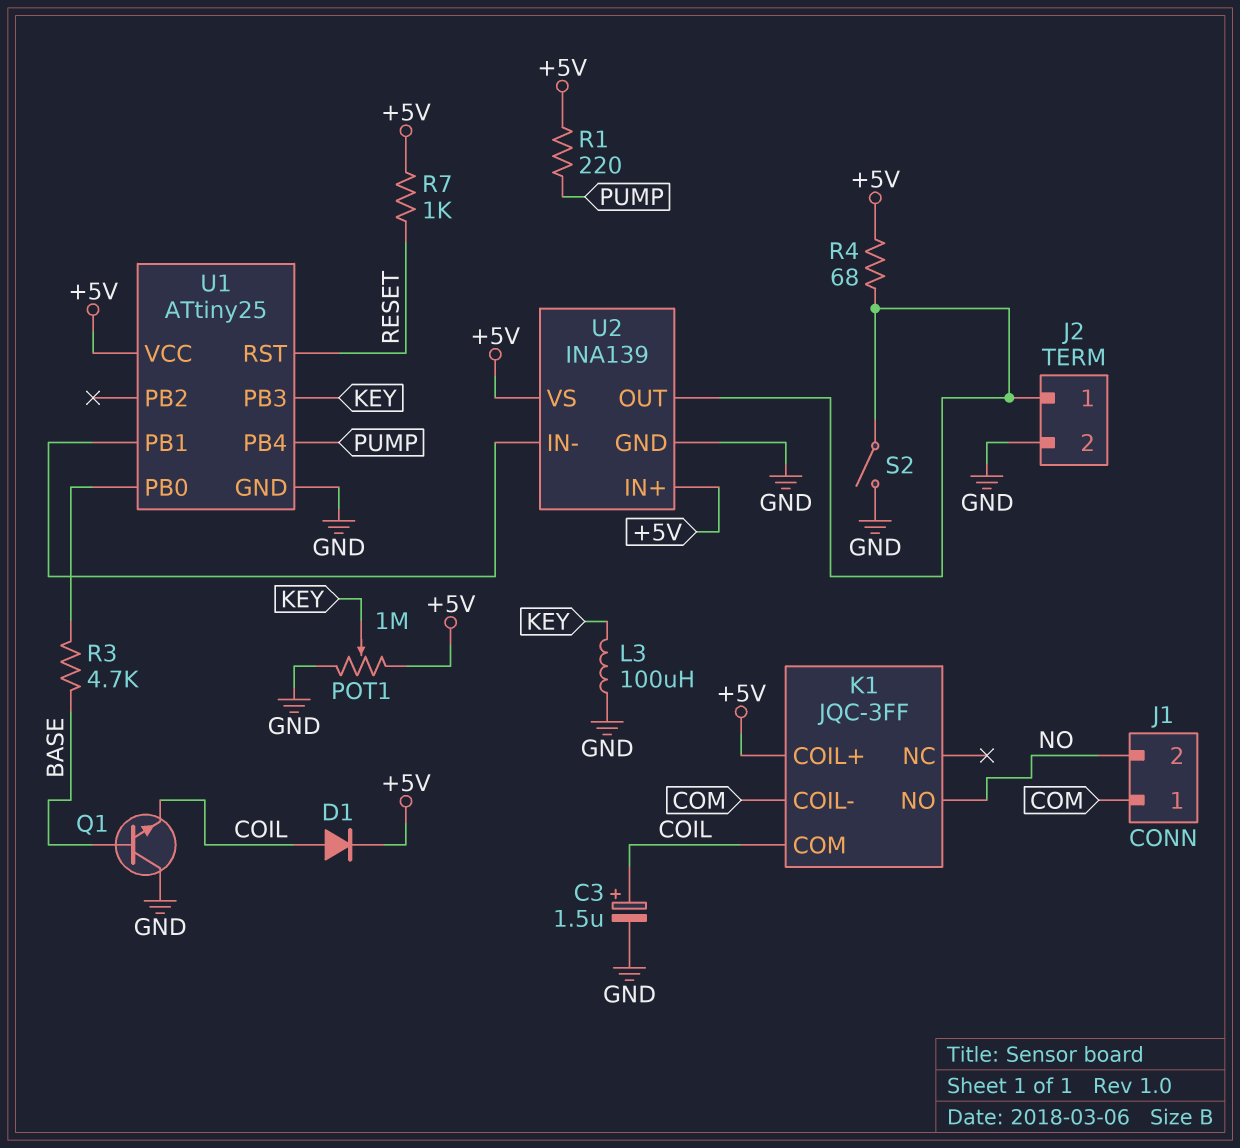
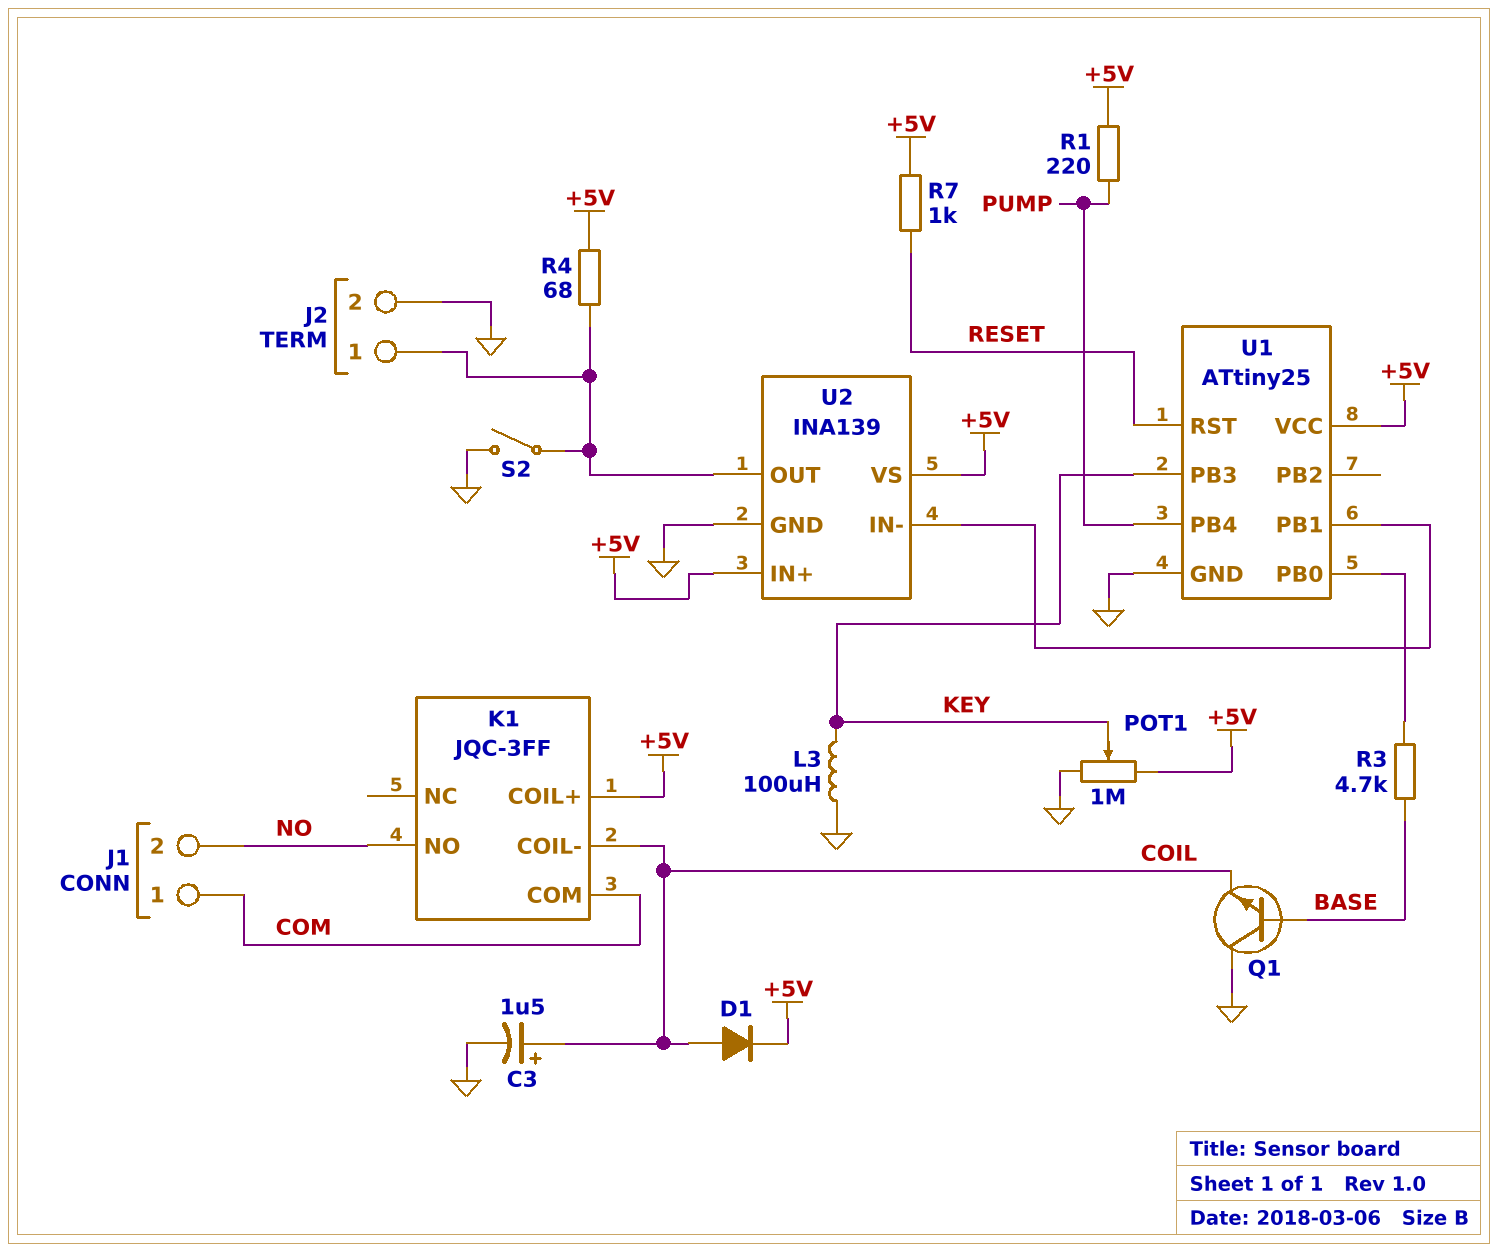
K1 pin COIL-: COM -> COIL
K1 pin COM: COIL -> COM

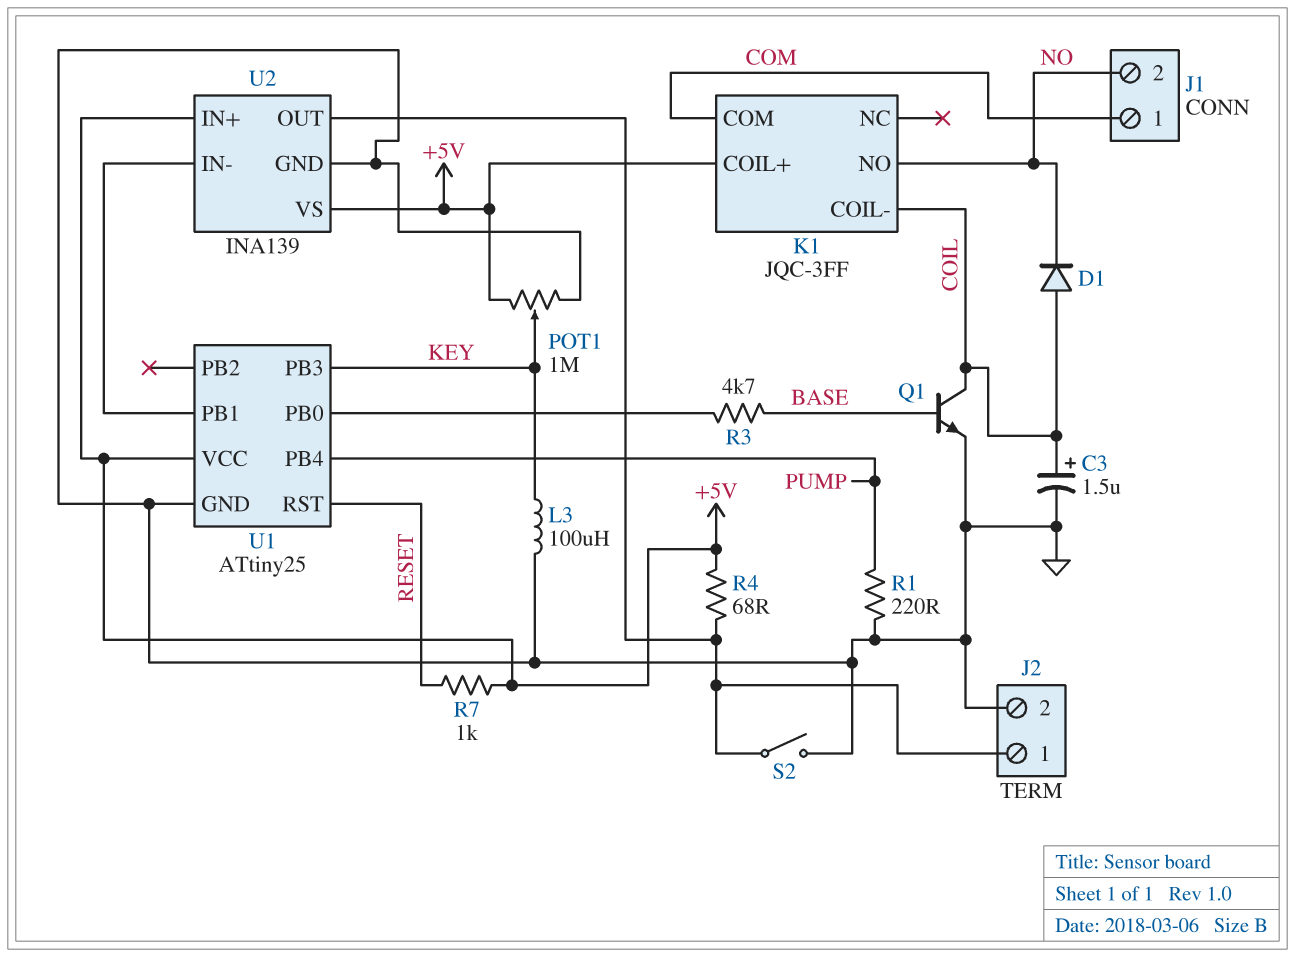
D1: diode (A COIL, K +5V) -> diode (A COIL, K NO)
Q1: NPN (B BASE, C GND, E COIL) -> NPN (B BASE, C COIL, E GND)
R1: 220 (+5V, PUMP) -> 220 (GND, PUMP)

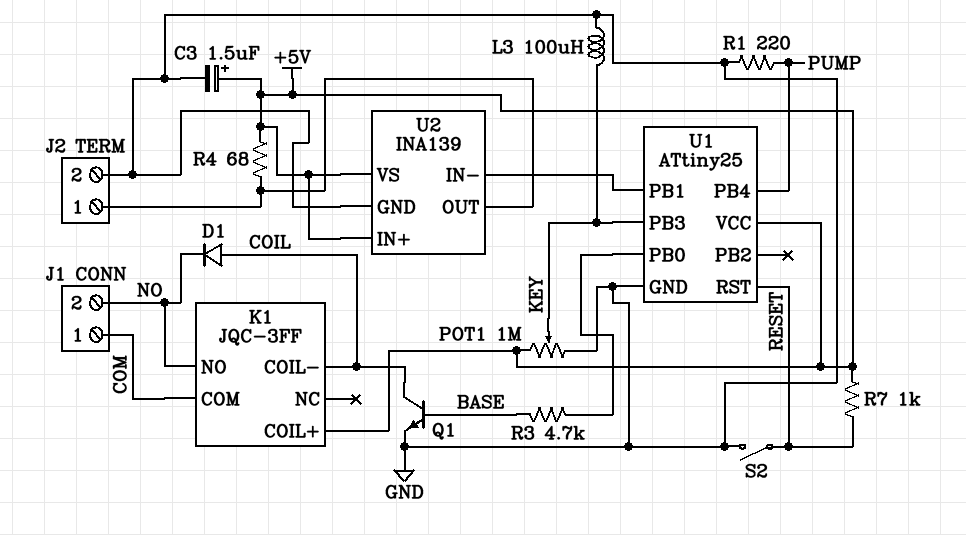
C3: 1.5uF (plus COIL, minus GND) -> 1.5uF (plus +5V, minus GND)
S2: switch (GND, J2/1) -> switch (GND, RESET)

